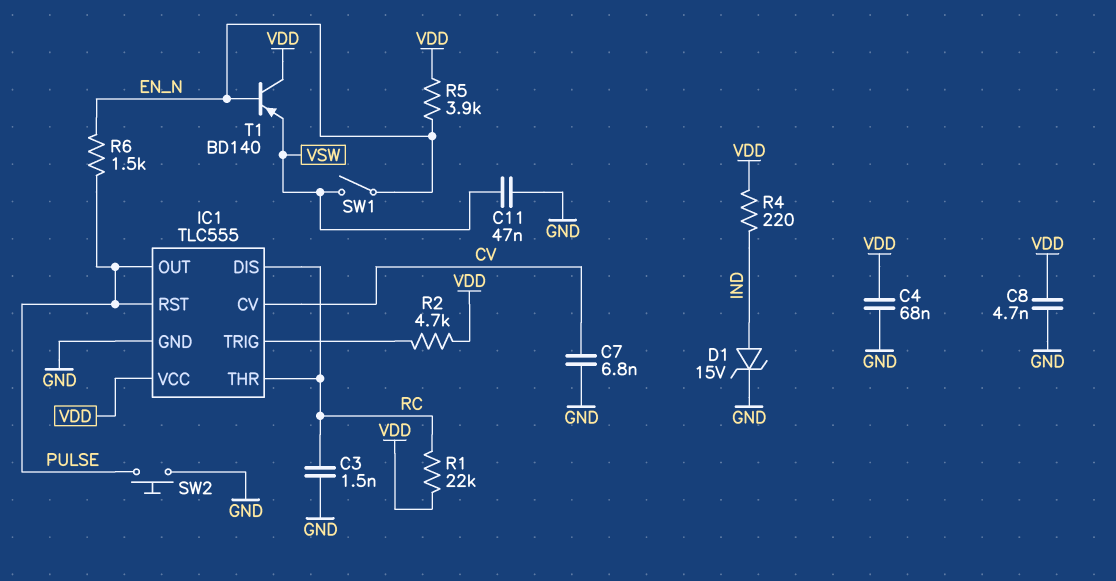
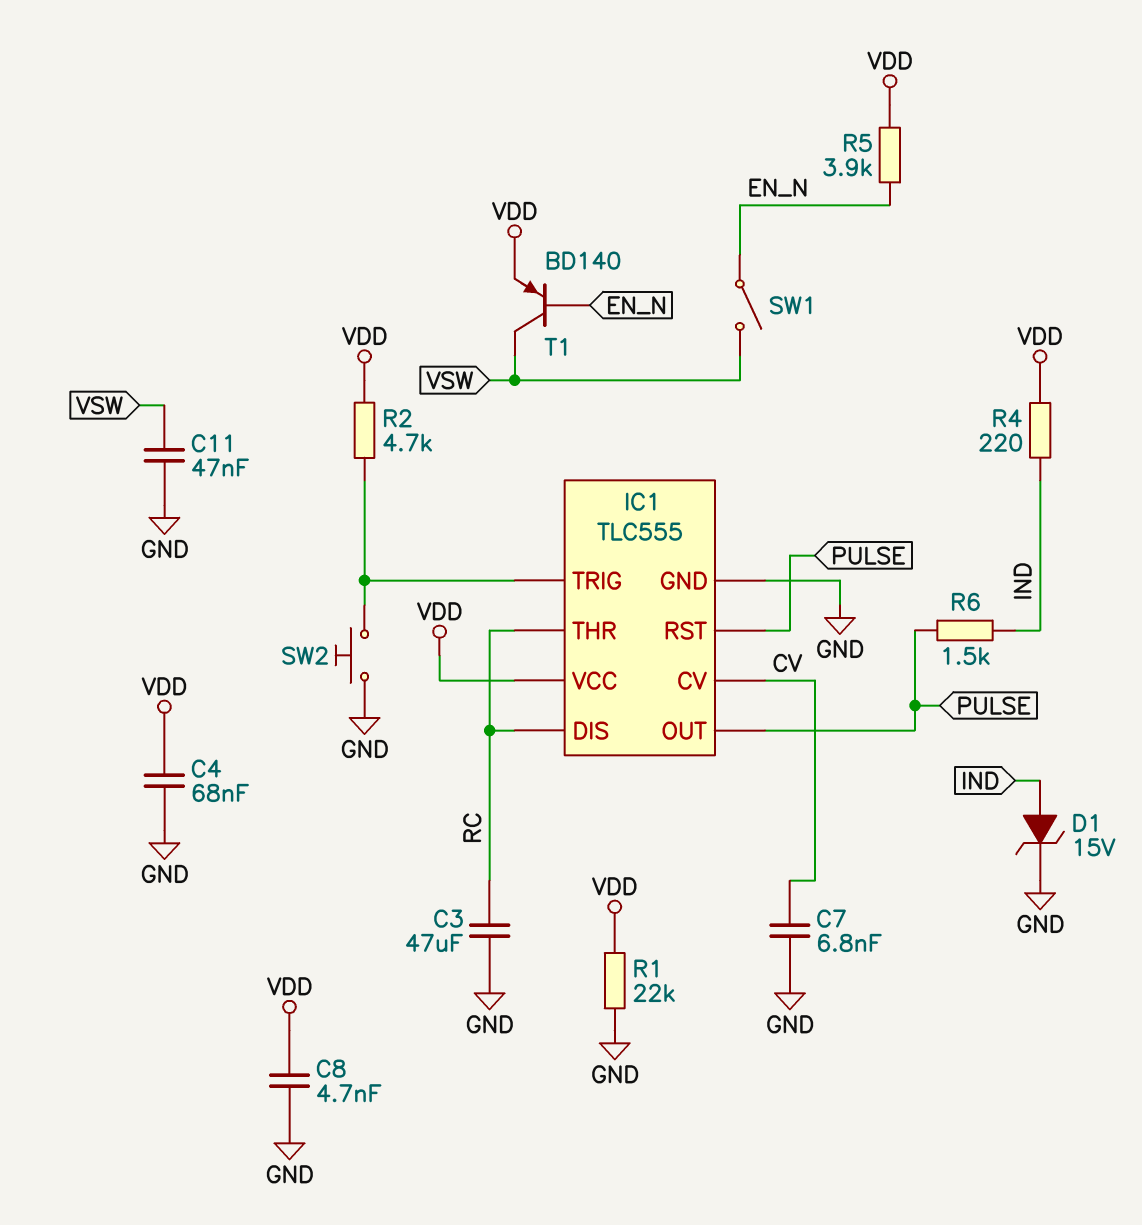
C3: 1.5nF (GND, RC) -> 47uF (GND, RC)
R1: 22k (RC, VDD) -> 22k (GND, VDD)
R6: 1.5k (EN_N, PULSE) -> 1.5k (IND, PULSE)
SW2: button (GND, PULSE) -> button (GND, IC1/TRIG)
T1: PNP BD140 (B EN_N, C VDD, E VSW) -> PNP BD140 (B EN_N, C VSW, E VDD)

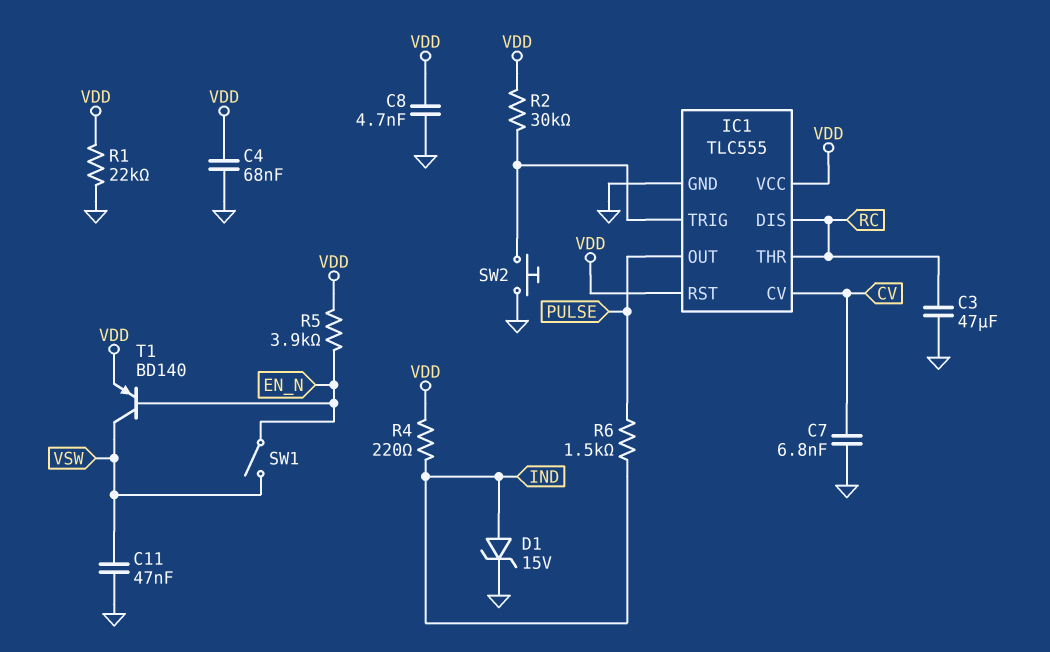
IC1 pin RST: PULSE -> VDD
R2: 4.7k (IC1/TRIG, VDD) -> 30k (IC1/TRIG, VDD)

